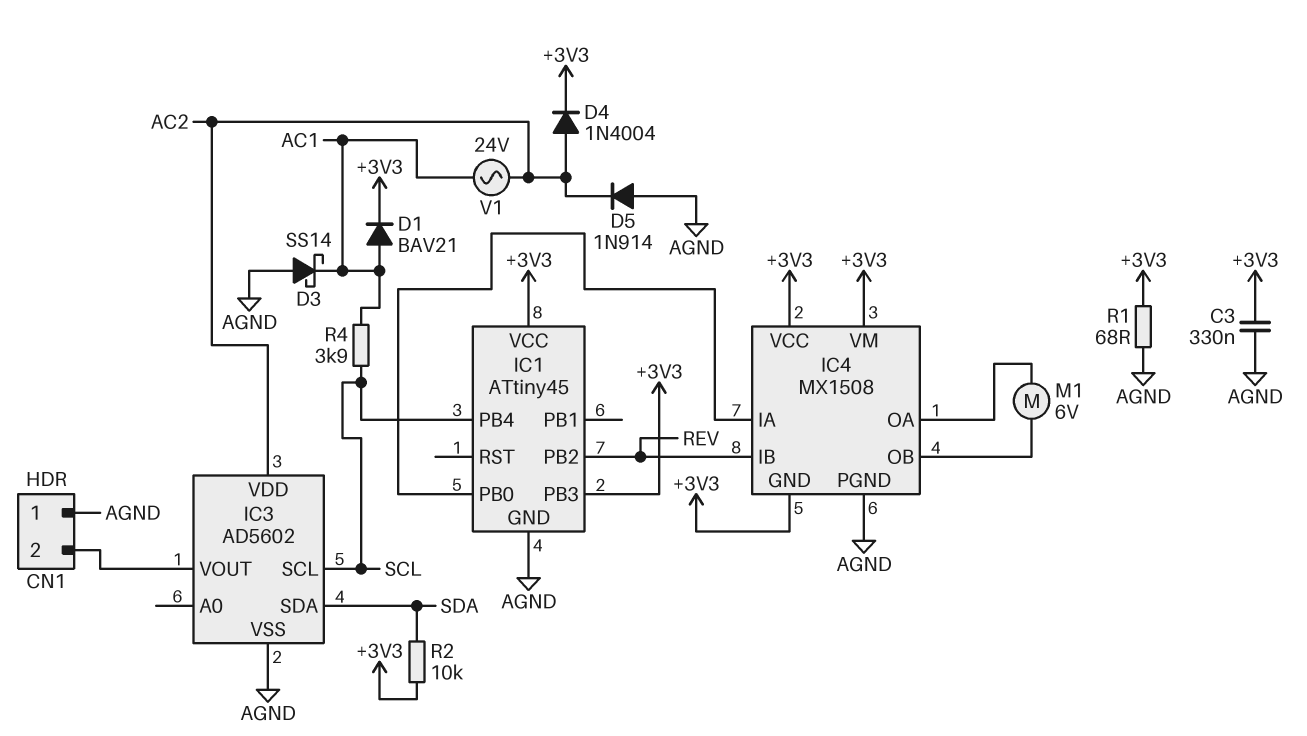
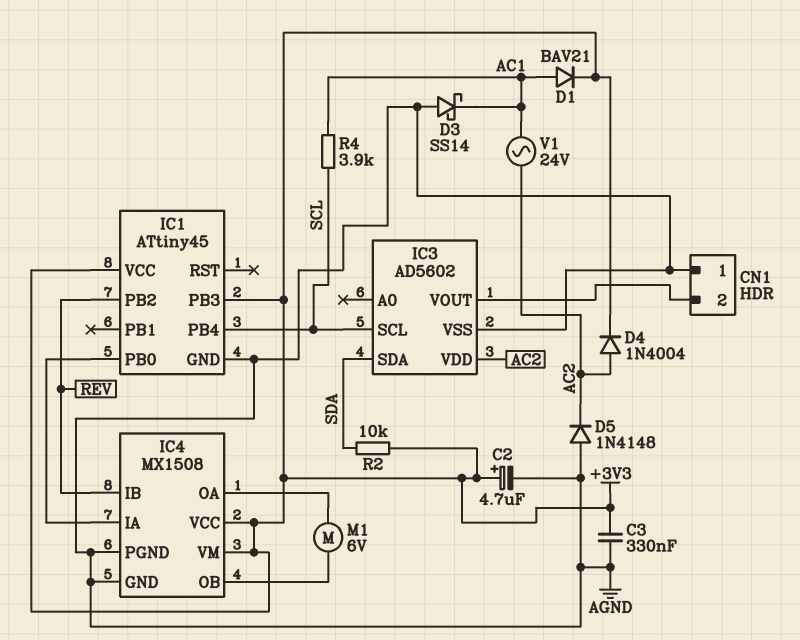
C2: none -> 4.7uF (plus +3V3, minus AGND)
D5: diode 1N914 (A AGND, K AC2) -> diode 1N4148 (A AGND, K AC2)
IC4 pin GND: +3V3 -> AGND
R1: 68 (+3V3, AGND) -> none

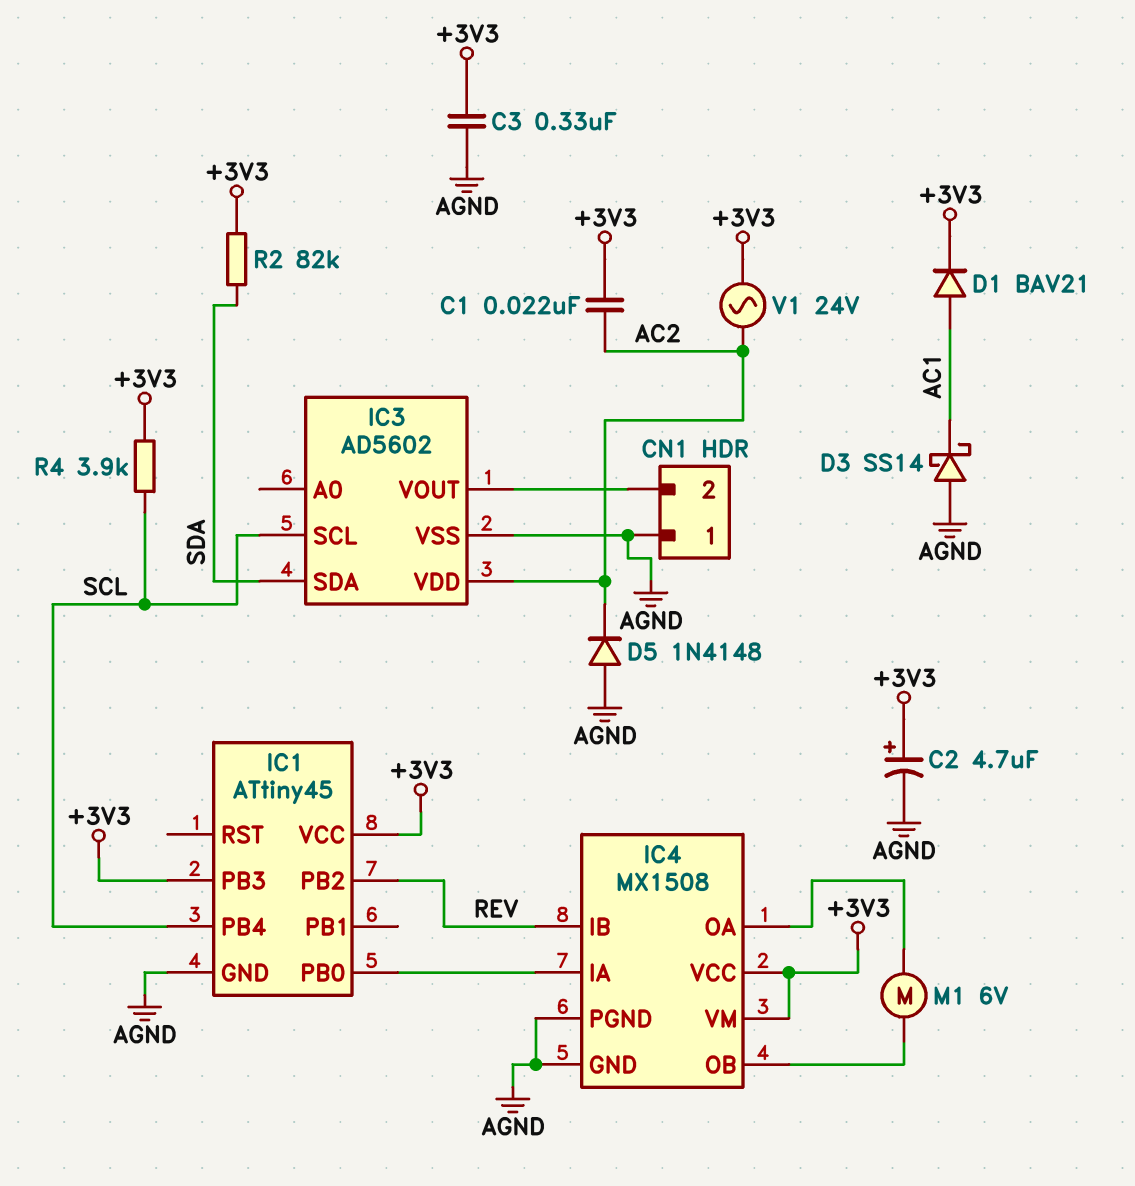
C1: none -> 22nF (+3V3, AC2)
D4: diode 1N4004 (A AC2, K +3V3) -> none
R2: 10k (+3V3, SDA) -> 82k (+3V3, SDA)
R4: 3.9k (AC1, SCL) -> 3.9k (+3V3, SCL)
V1: AC 24V (AC1, AC2) -> AC 24V (+3V3, AC2)

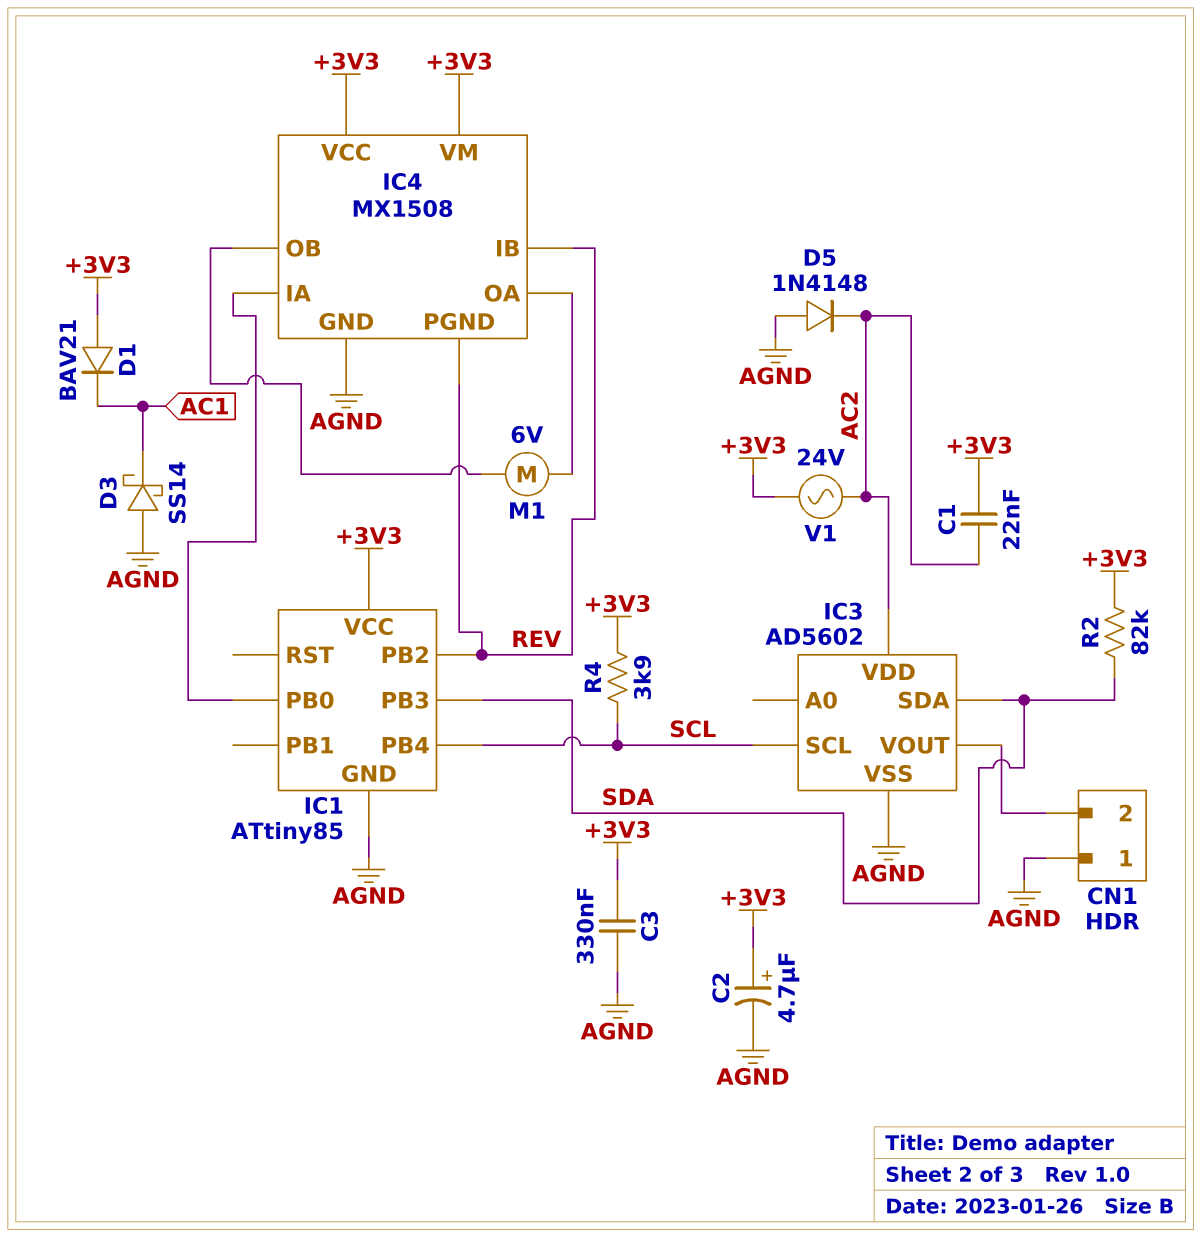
D1: diode BAV21 (A AC1, K +3V3) -> diode BAV21 (A +3V3, K AC1)
IC1: ATtiny45 -> ATtiny85
IC1 pin PB3: +3V3 -> SDA
IC4 pin PGND: AGND -> REV

